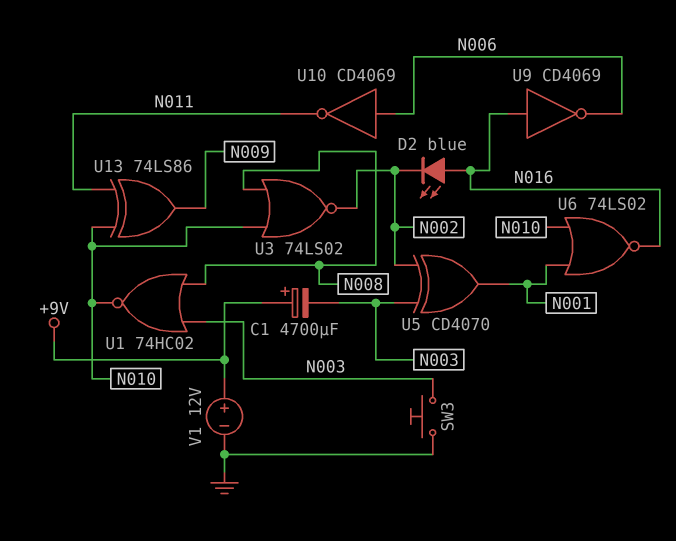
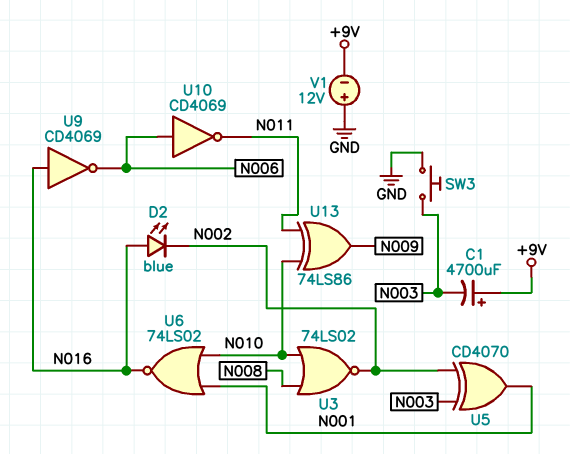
U1: NOR 74HC02 (in N003, in N008, out N010) -> none
V1: 12V (plus +9V, minus GND) -> 12V (plus GND, minus +9V)

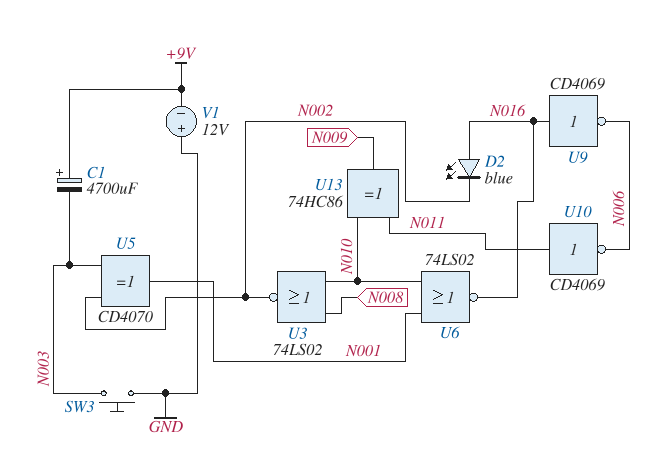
U10: NOT CD4069 (in N006, out N011) -> NOT CD4069 (in N011, out N006)
U13: XOR 74LS86 (in N010, in N011, out N009) -> XOR 74HC86 (in N010, in N011, out N009)

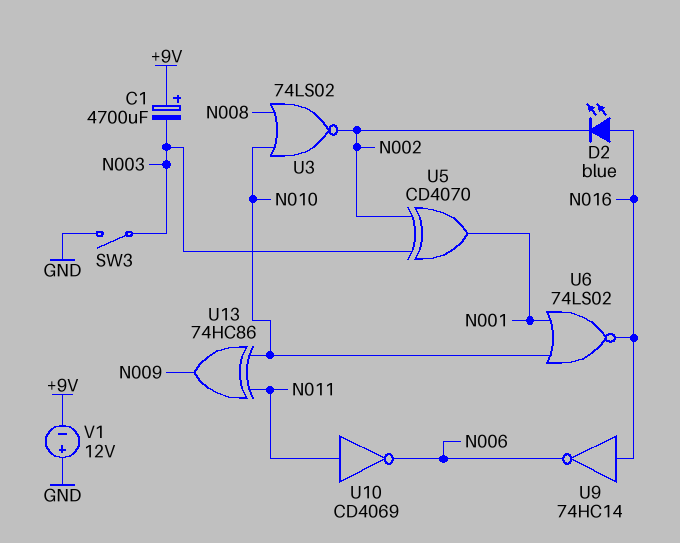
SW3: button (GND, N003) -> switch (GND, N003)
U9: NOT CD4069 (in N016, out N006) -> NOT 74HC14 (in N016, out N006)

